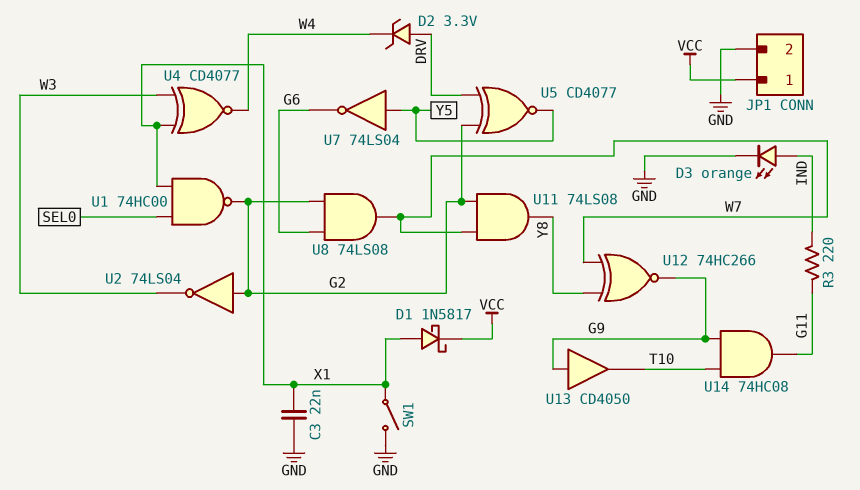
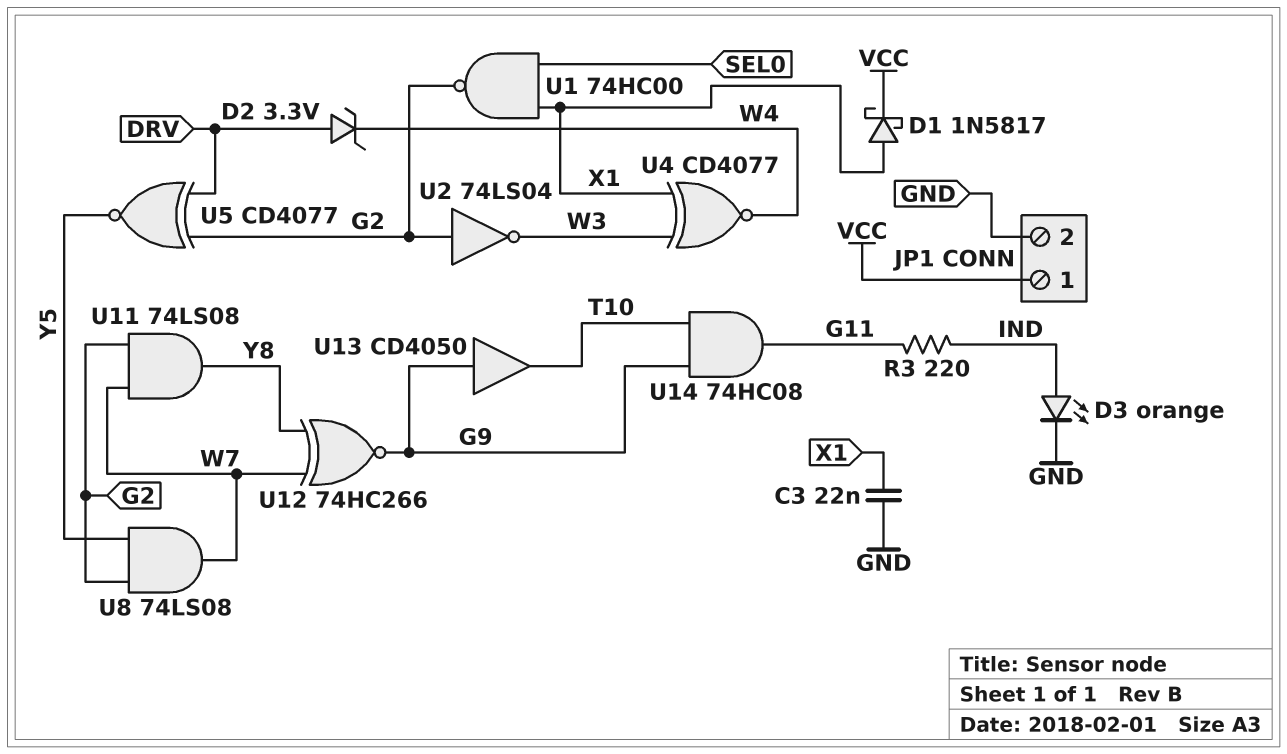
SW1: switch (GND, X1) -> none
U7: NOT 74LS04 (in Y5, out G6) -> none
U8: AND 74LS08 (in G2, in G6, out W7) -> AND 74LS08 (in G2, in Y5, out W7)

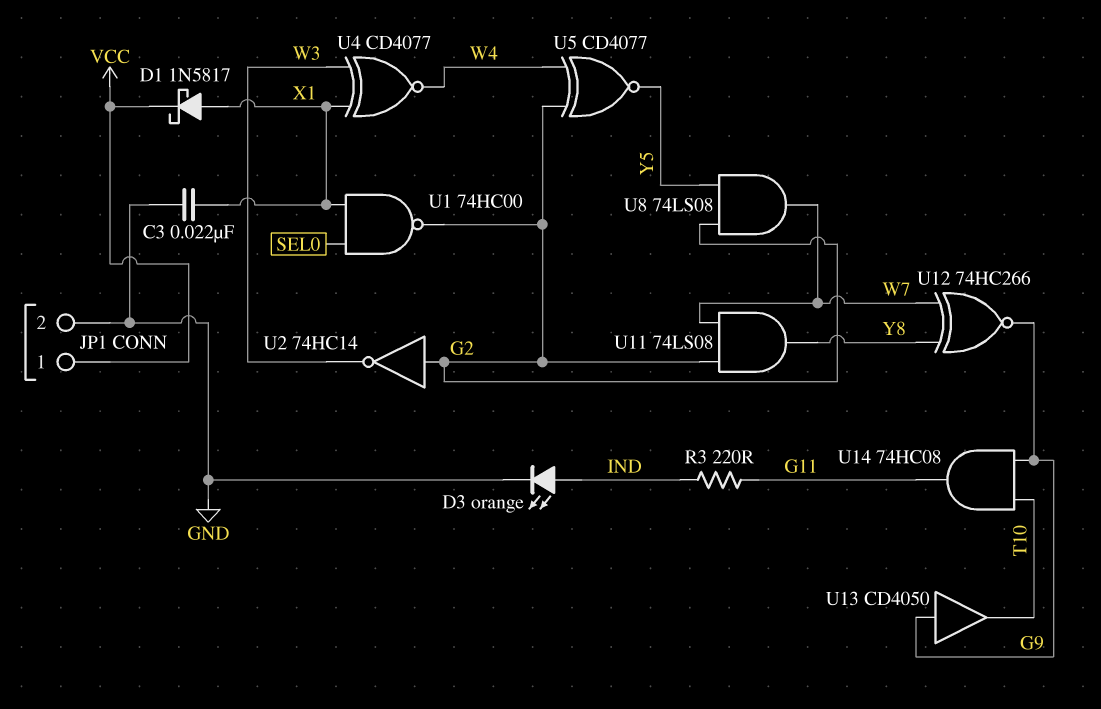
D2: zener 3.3V (A DRV, K W4) -> none
U2: NOT 74LS04 (in G2, out W3) -> NOT 74HC14 (in G2, out W3)
U5: XNOR CD4077 (in DRV, in G2, out Y5) -> XNOR CD4077 (in G2, in W4, out Y5)

